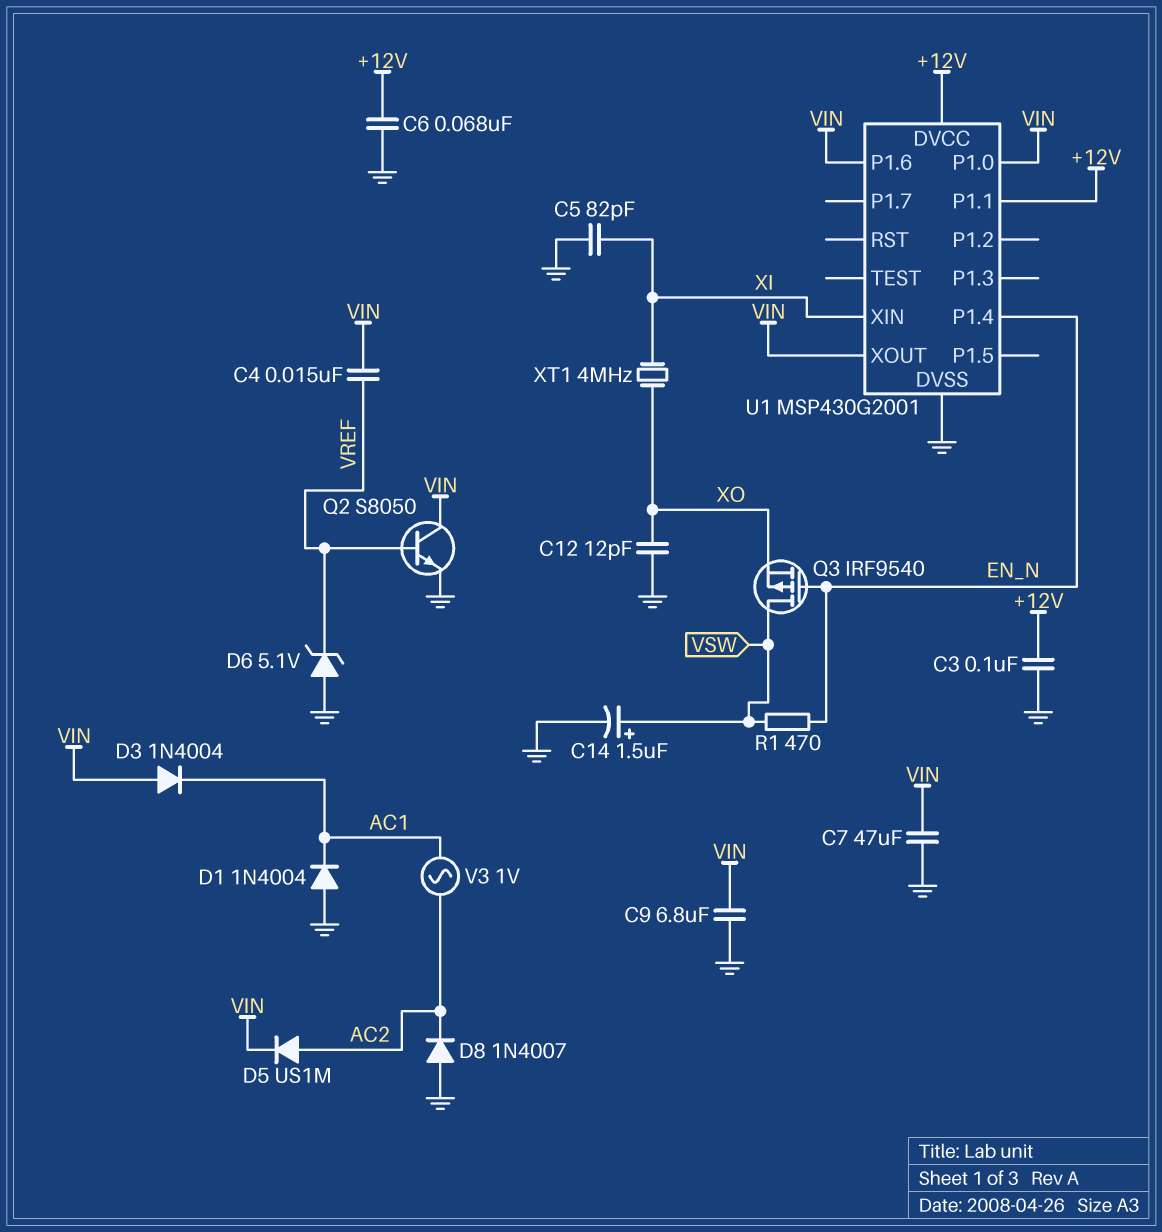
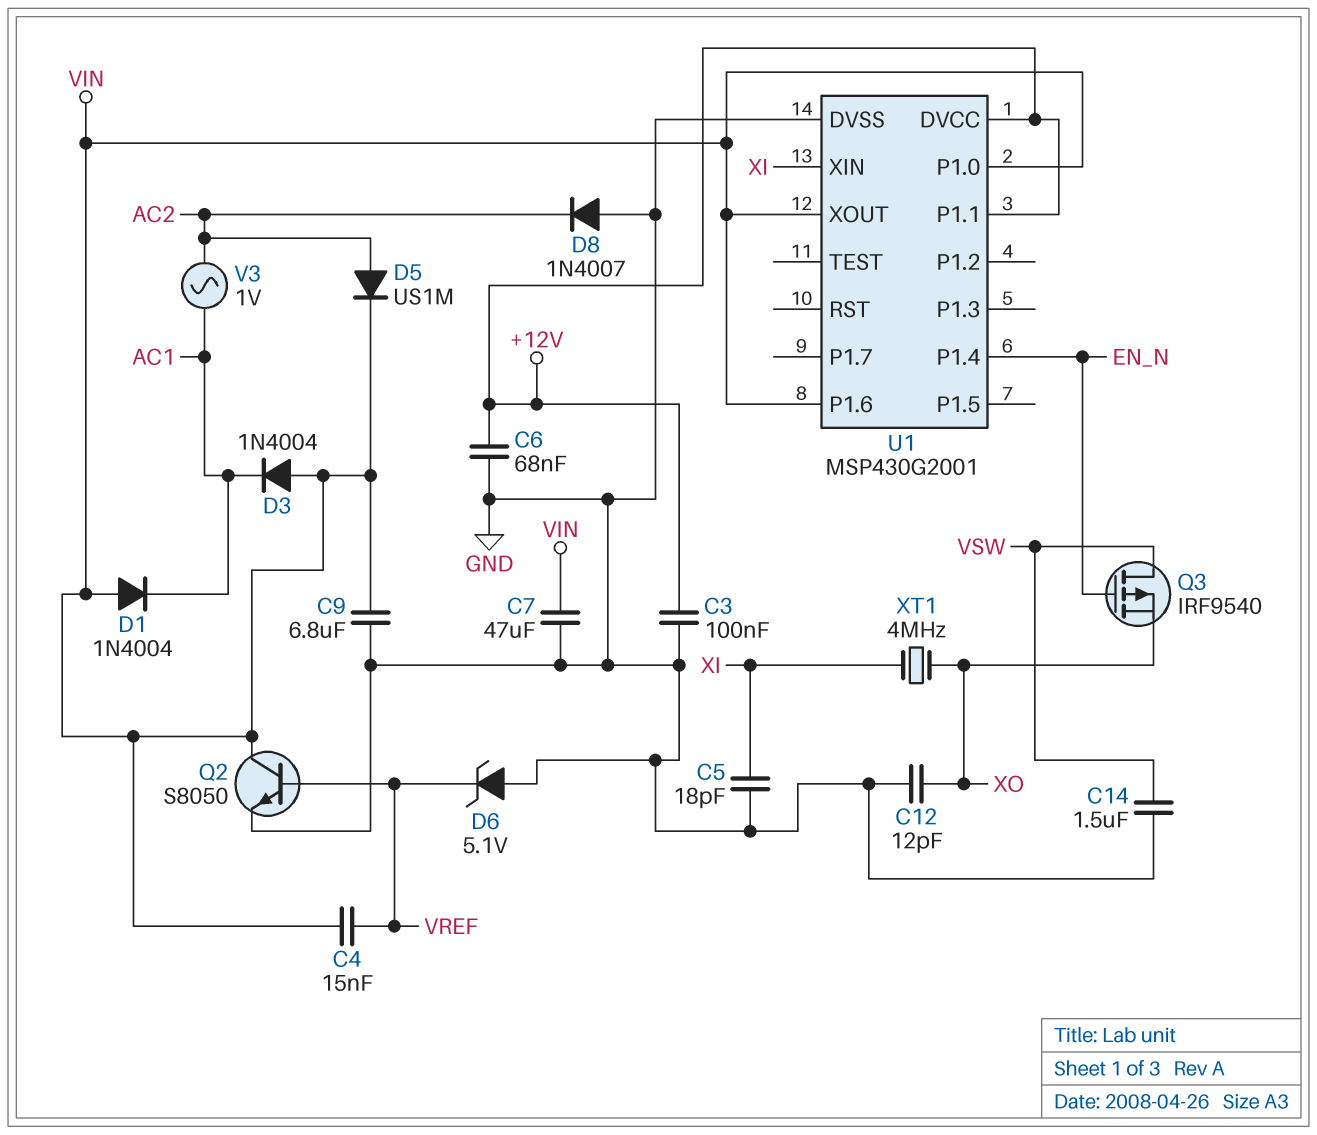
C5: 82pF (GND, XI) -> 18pF (GND, XI)
C14: 1.5uF (plus VSW, minus GND) -> 1.5uF (GND, VSW)
D1: diode 1N4004 (A GND, K AC1) -> diode 1N4004 (A VIN, K AC1)
R1: 470 (EN_N, VSW) -> none

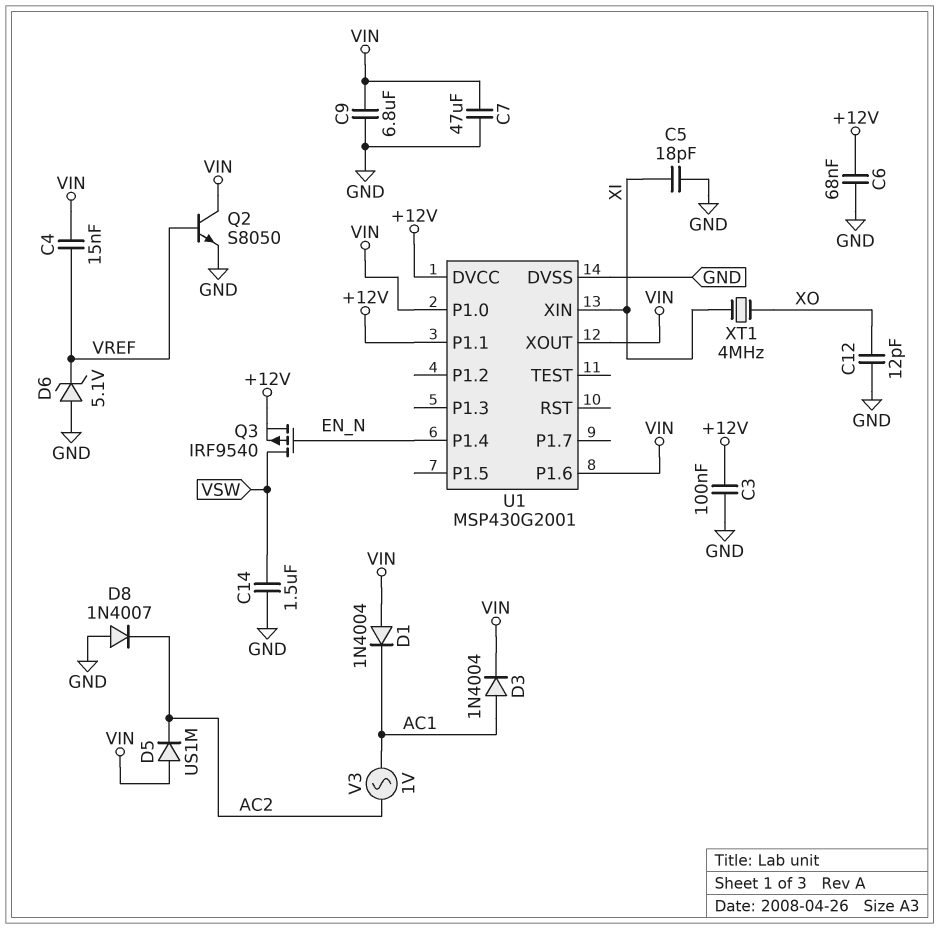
D3: diode 1N4004 (A VIN, K AC1) -> diode 1N4004 (A AC1, K VIN)
D5: diode US1M (A AC2, K VIN) -> diode US1M (A VIN, K AC2)
Q3: PMOS IRF9540 (G EN_N, D VSW, S XO) -> PMOS IRF9540 (G EN_N, D VSW, S +12V)

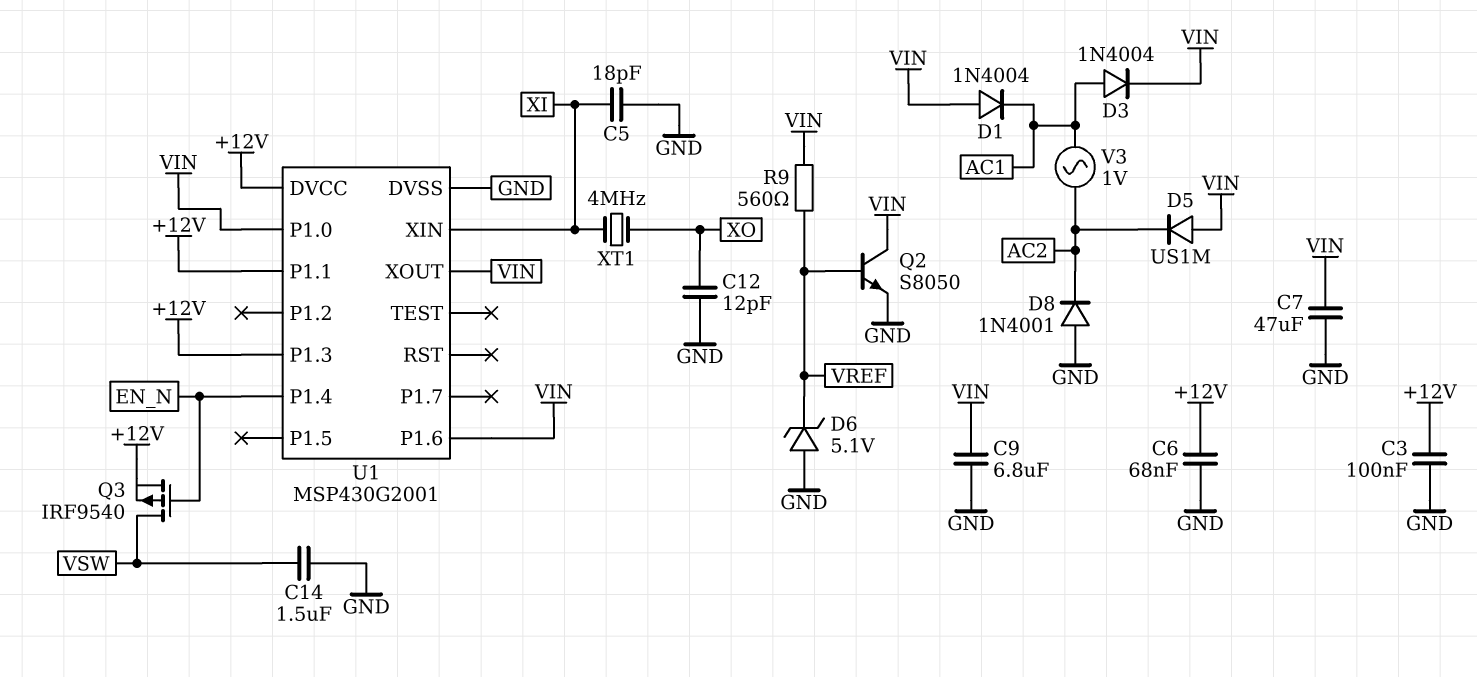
C4: 15nF (VIN, VREF) -> none
D8: diode 1N4007 (A GND, K AC2) -> diode 1N4001 (A GND, K AC2)
R9: none -> 560 (VIN, VREF)
U1 pin P1.3: none -> +12V

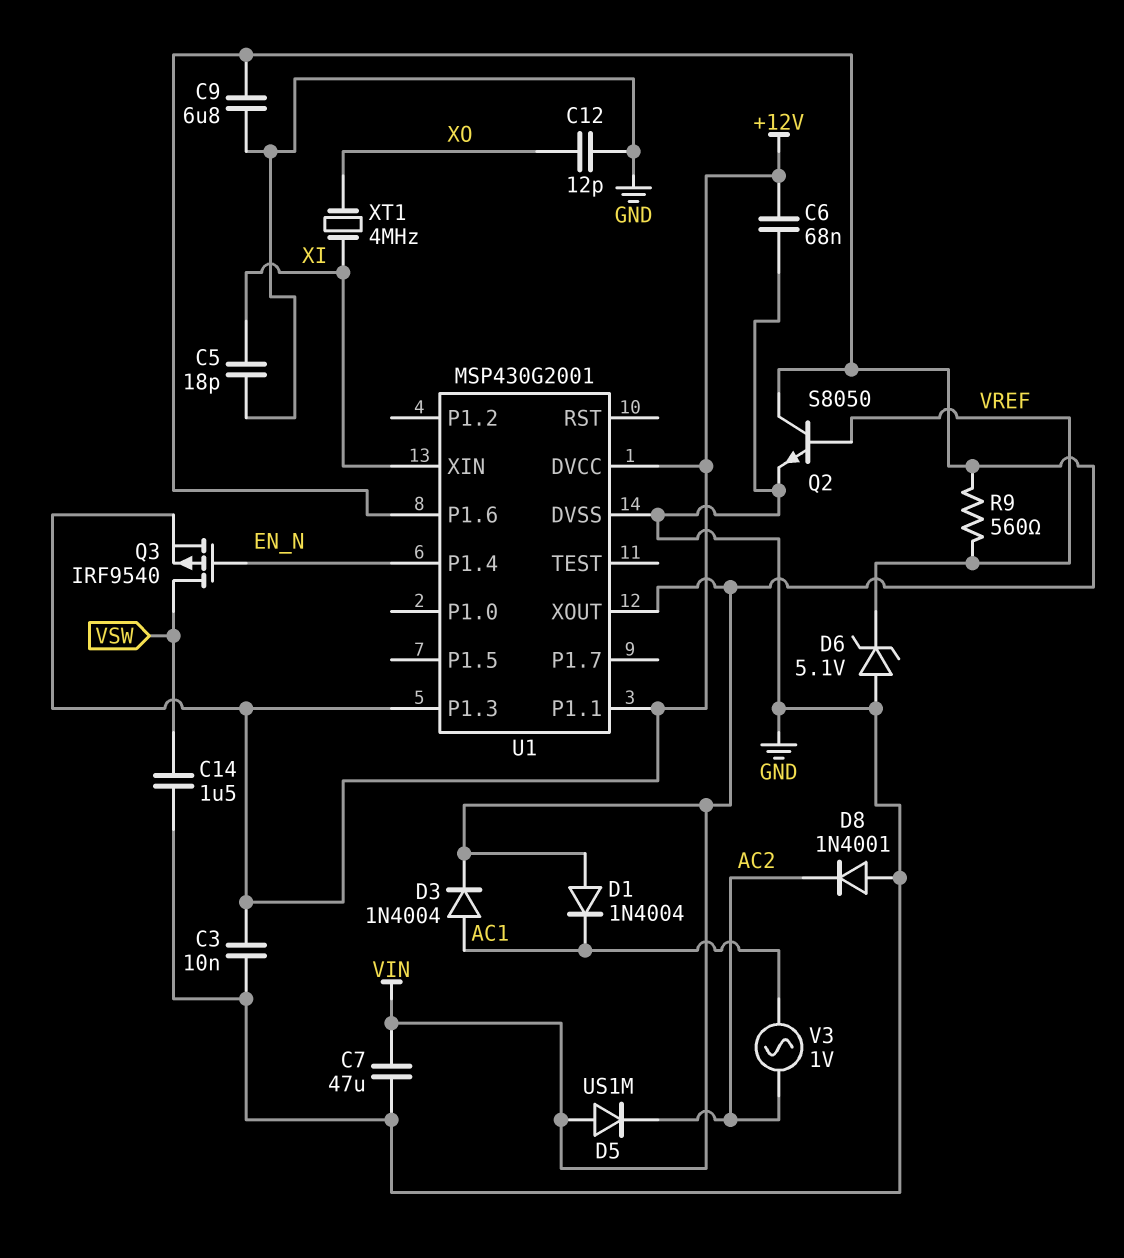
C3: 100nF (+12V, GND) -> 10nF (+12V, GND)
U1 pin P1.0: VIN -> none

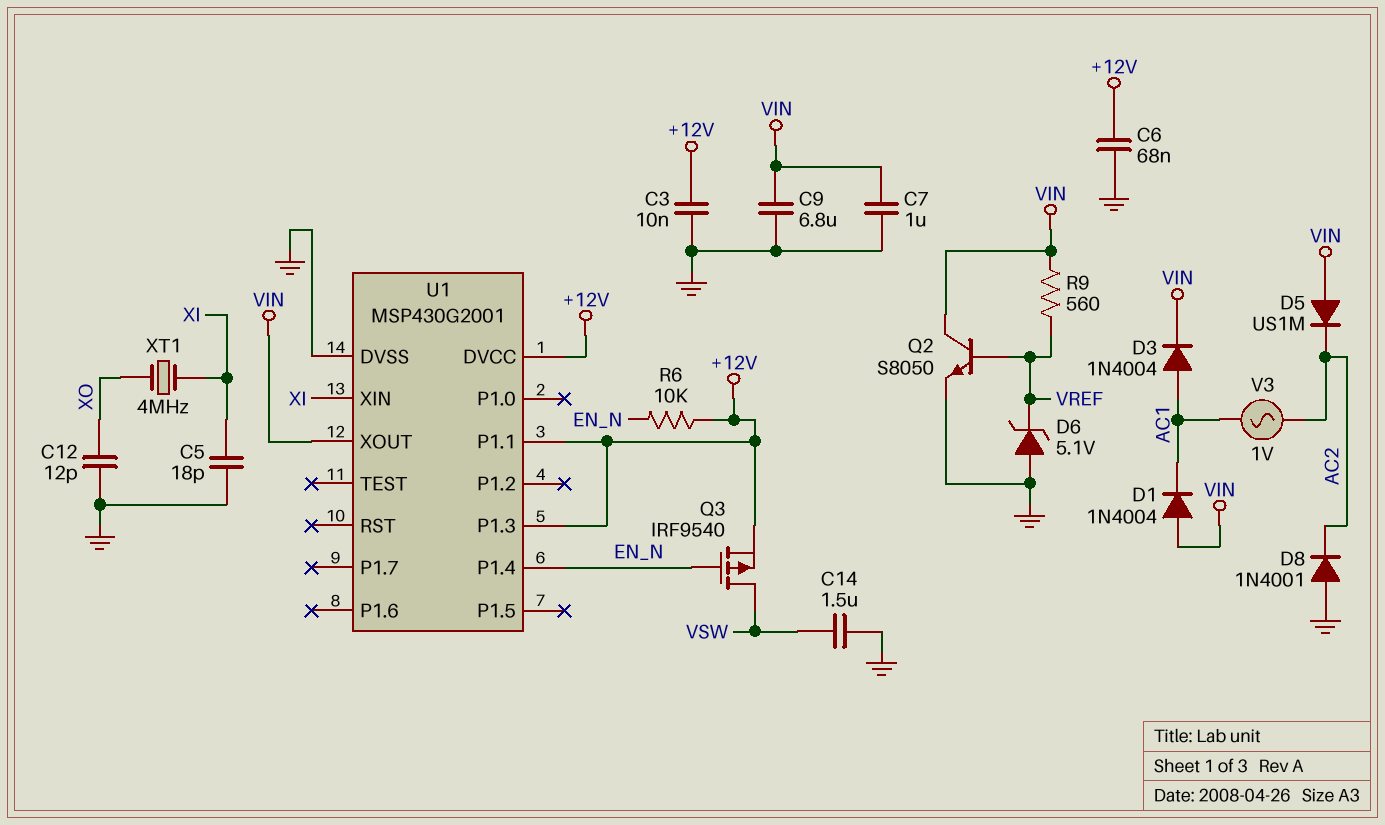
C7: 47uF (GND, VIN) -> 1uF (GND, VIN)
R6: none -> 10k (+12V, EN_N)
U1 pin P1.6: VIN -> none

